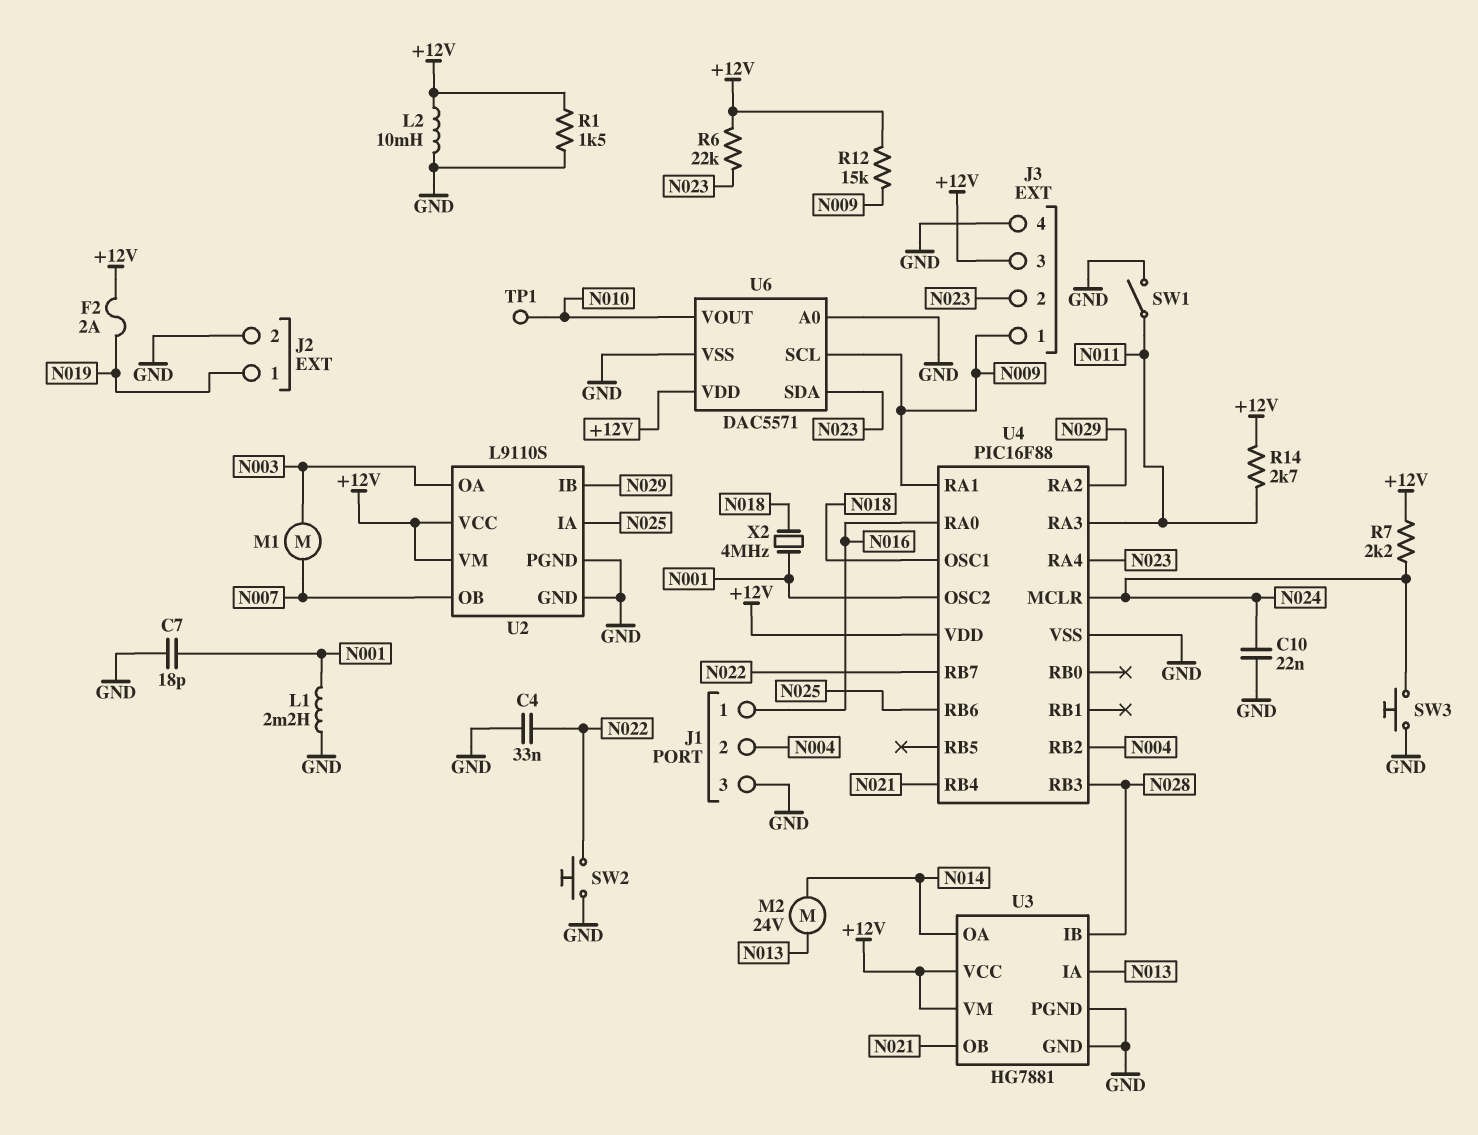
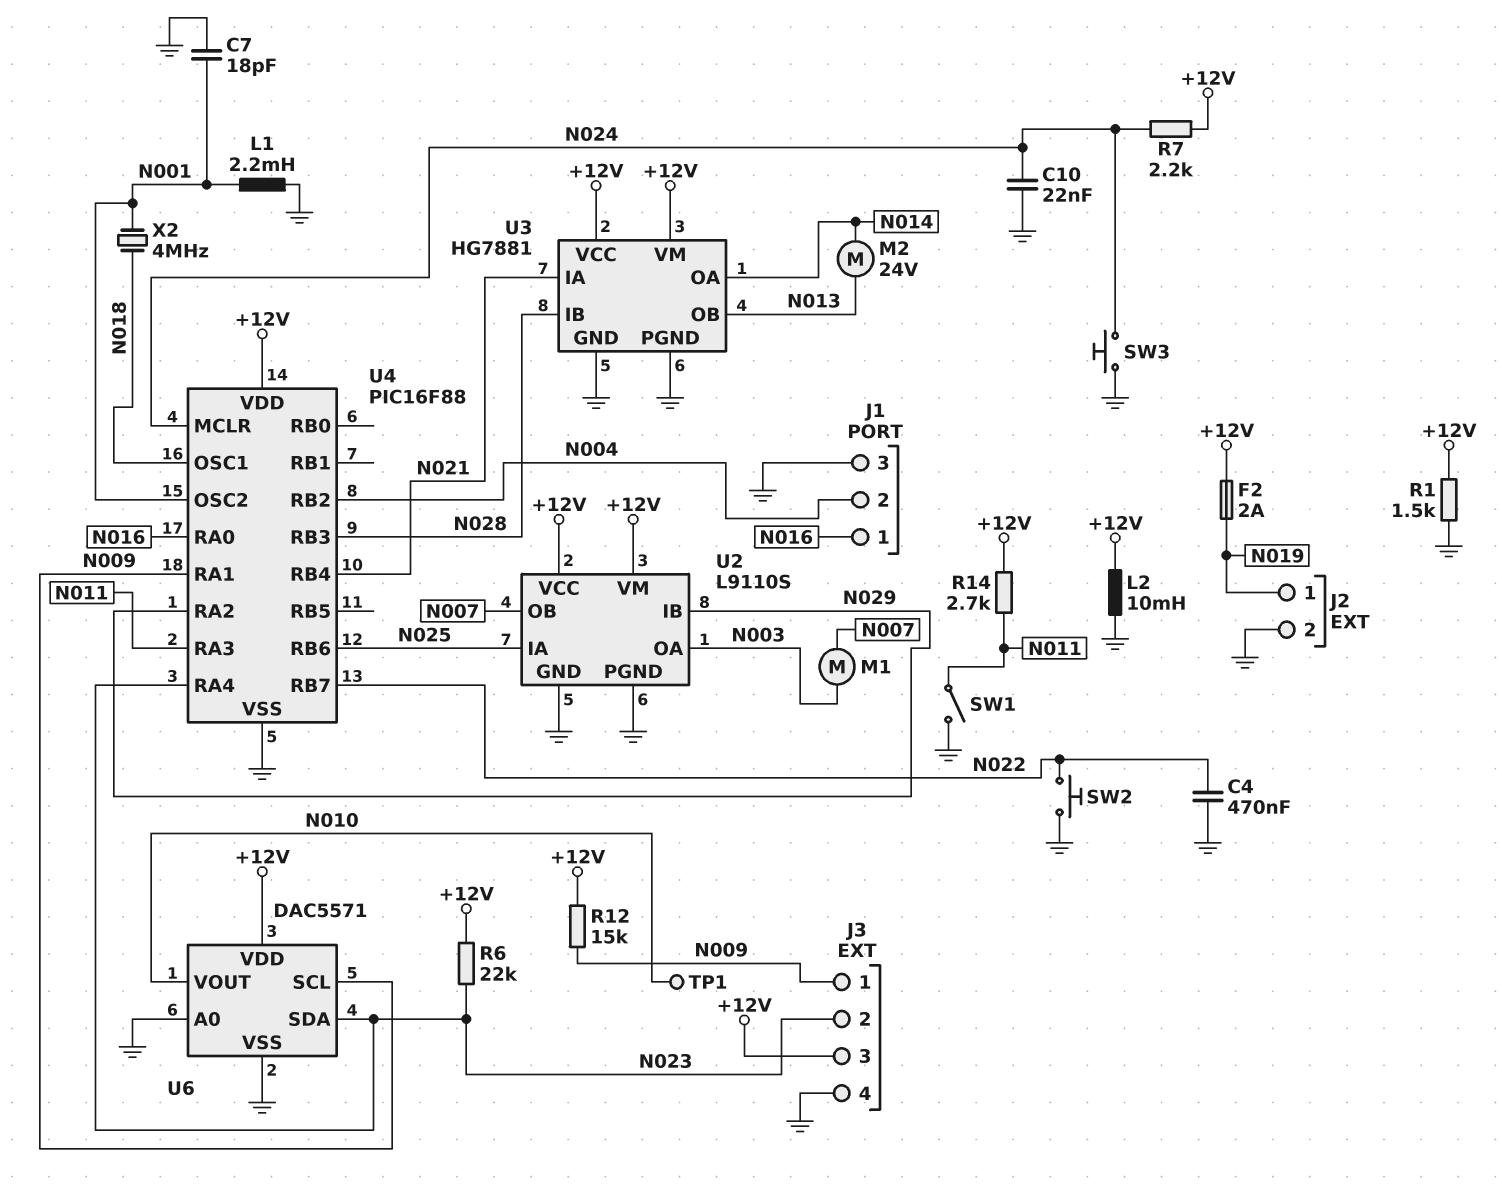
C4: 33nF (GND, N022) -> 470nF (GND, N022)
U3 pin IA: N013 -> N021
U3 pin OB: N021 -> N013

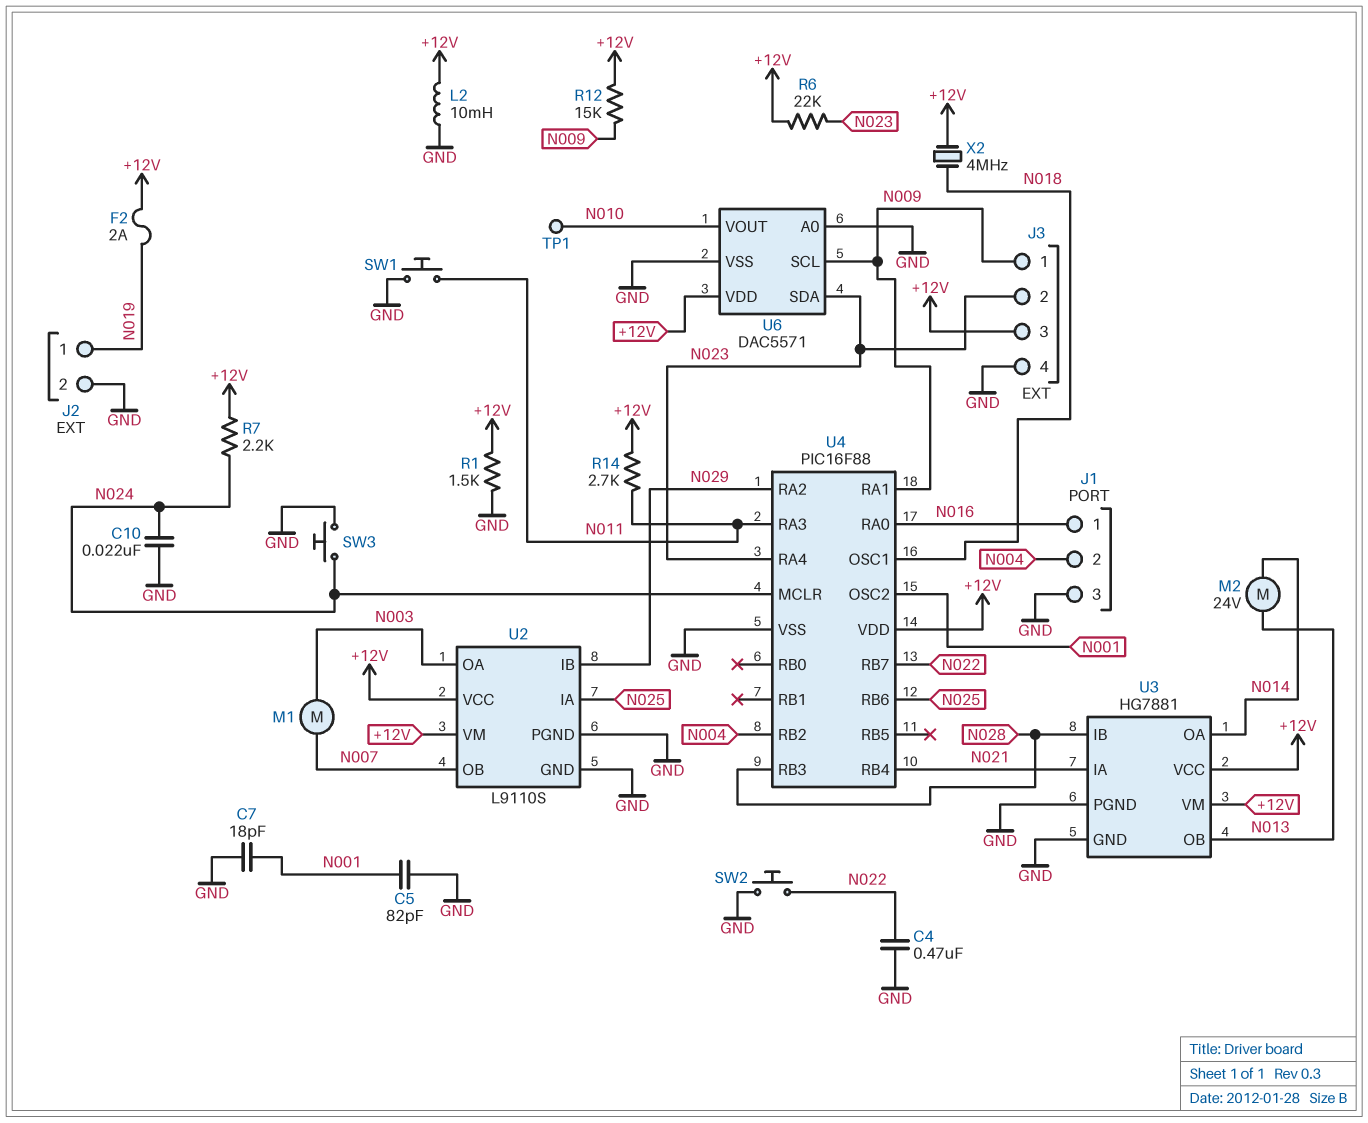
C5: none -> 82pF (GND, N001)
L1: 2.2mH (GND, N001) -> none
SW1: switch (GND, N011) -> button (GND, N011)
X2: 4MHz (N001, N018) -> 4MHz (+12V, N018)

